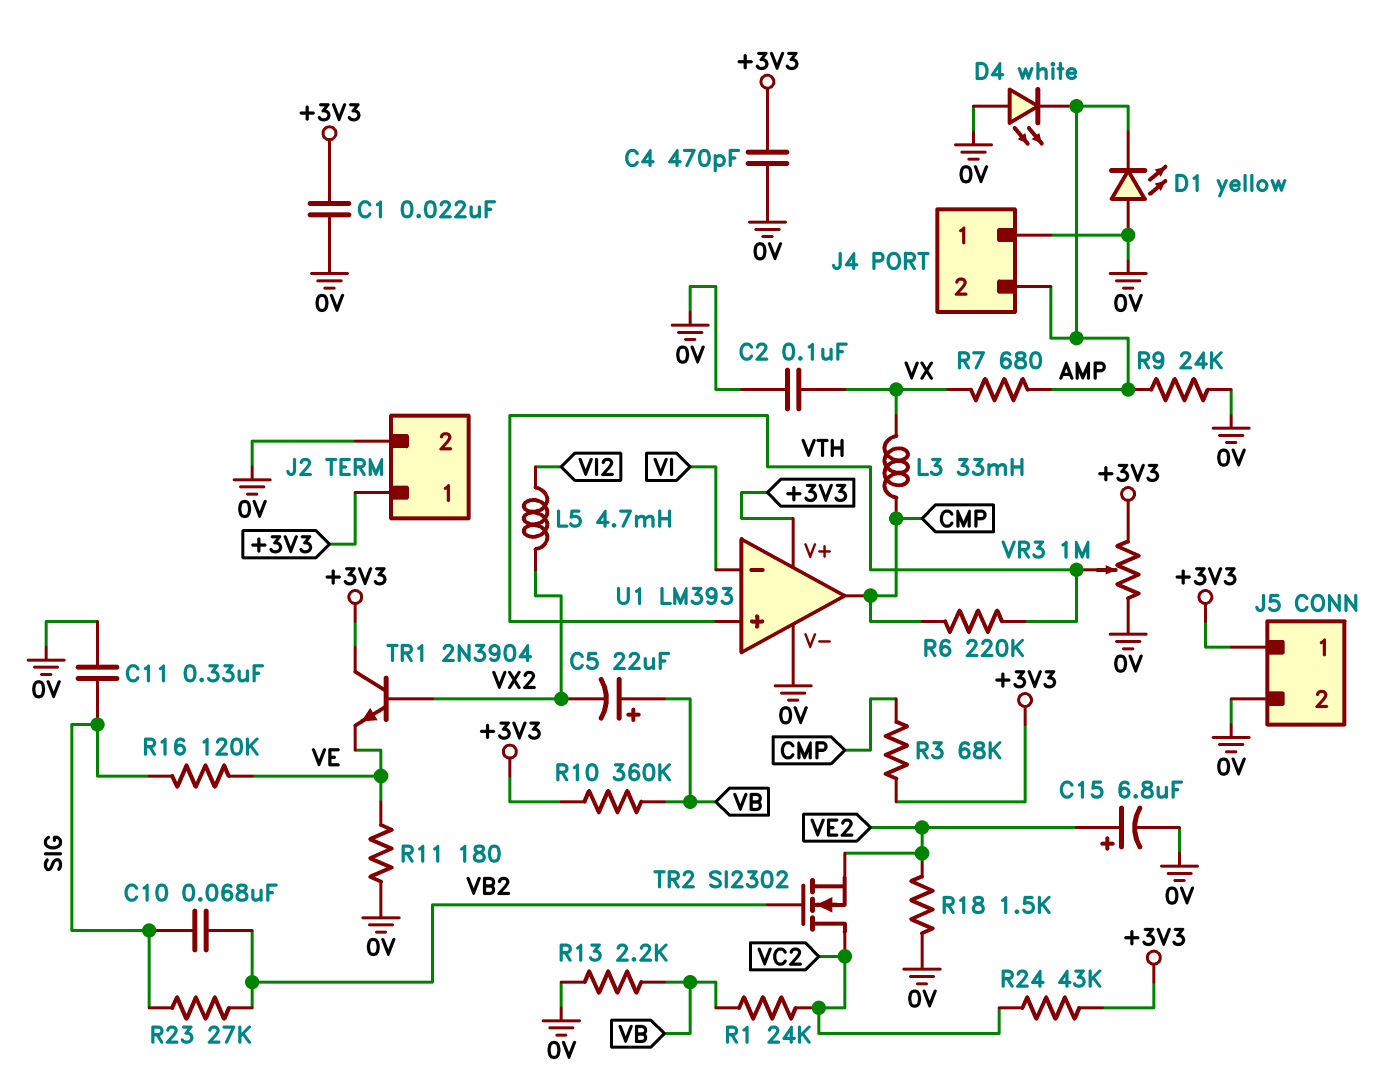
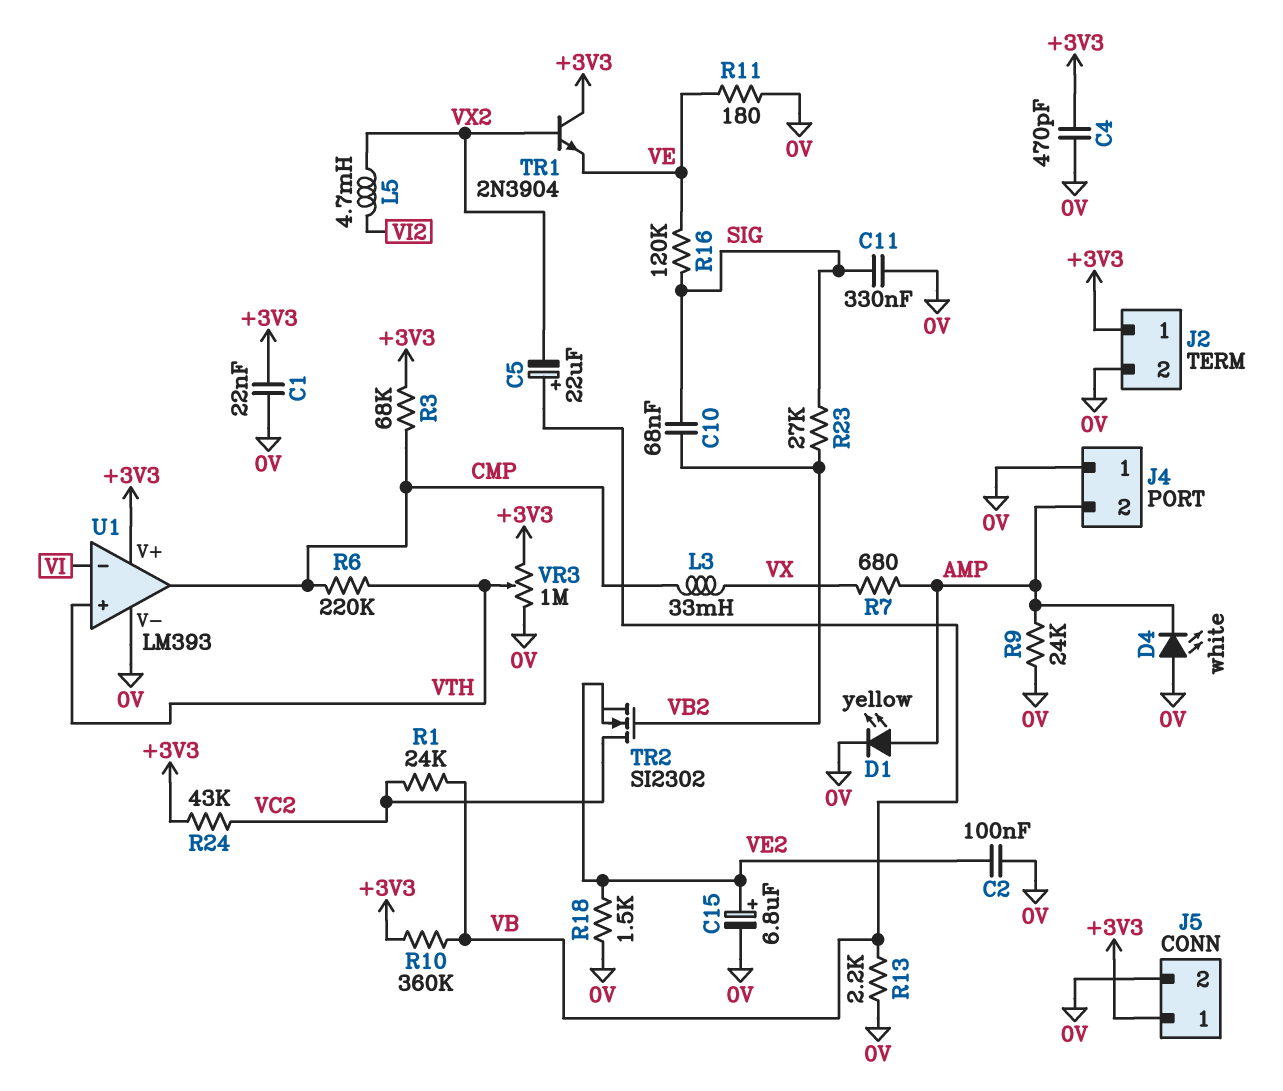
C2: 100nF (0V, VX) -> 100nF (0V, VE2)
D1: LED yellow (A 0V, K AMP) -> LED yellow (A AMP, K 0V)

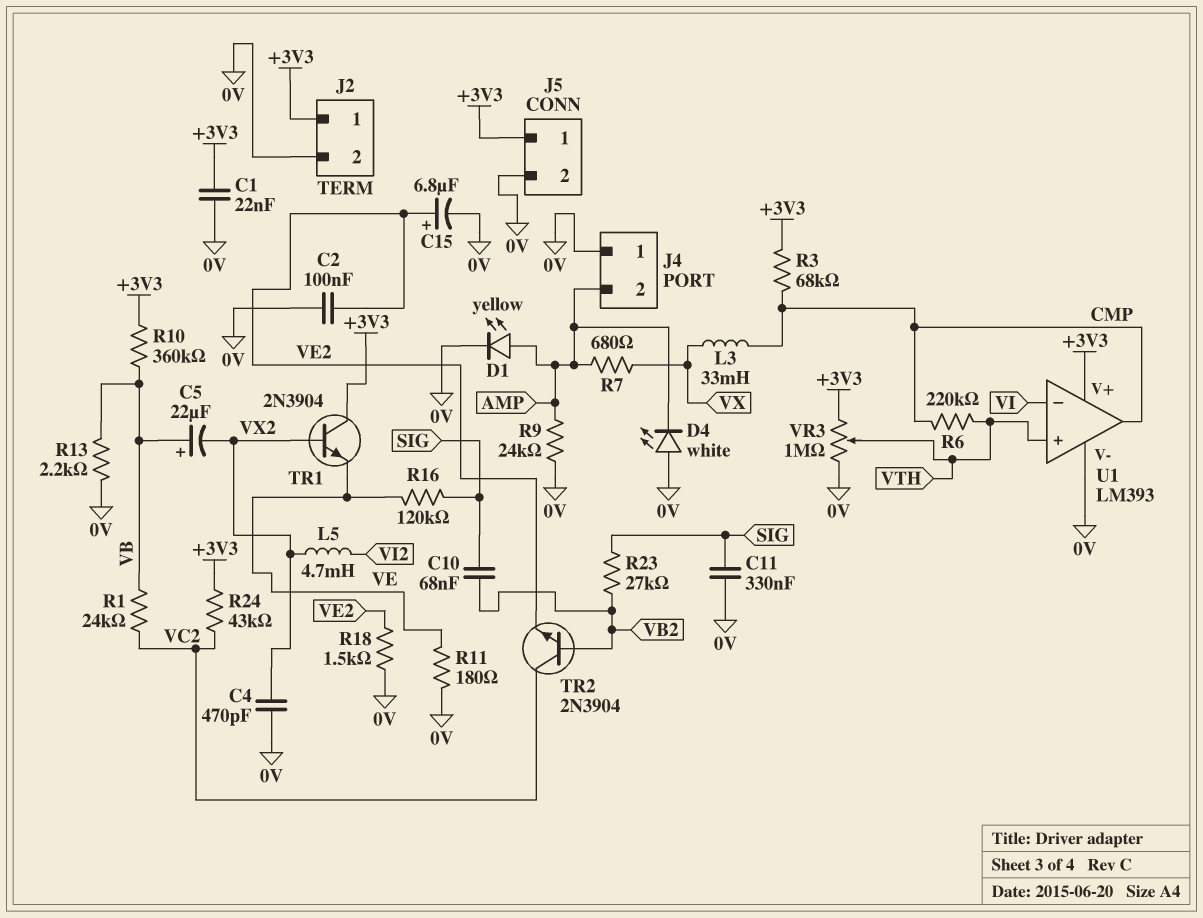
C4: 470pF (+3V3, 0V) -> 470pF (0V, VX2)
TR2: NMOS SI2302 (G VB2, D VC2, S VE2) -> NPN 2N3904 (B VB2, C VC2, E VE2)

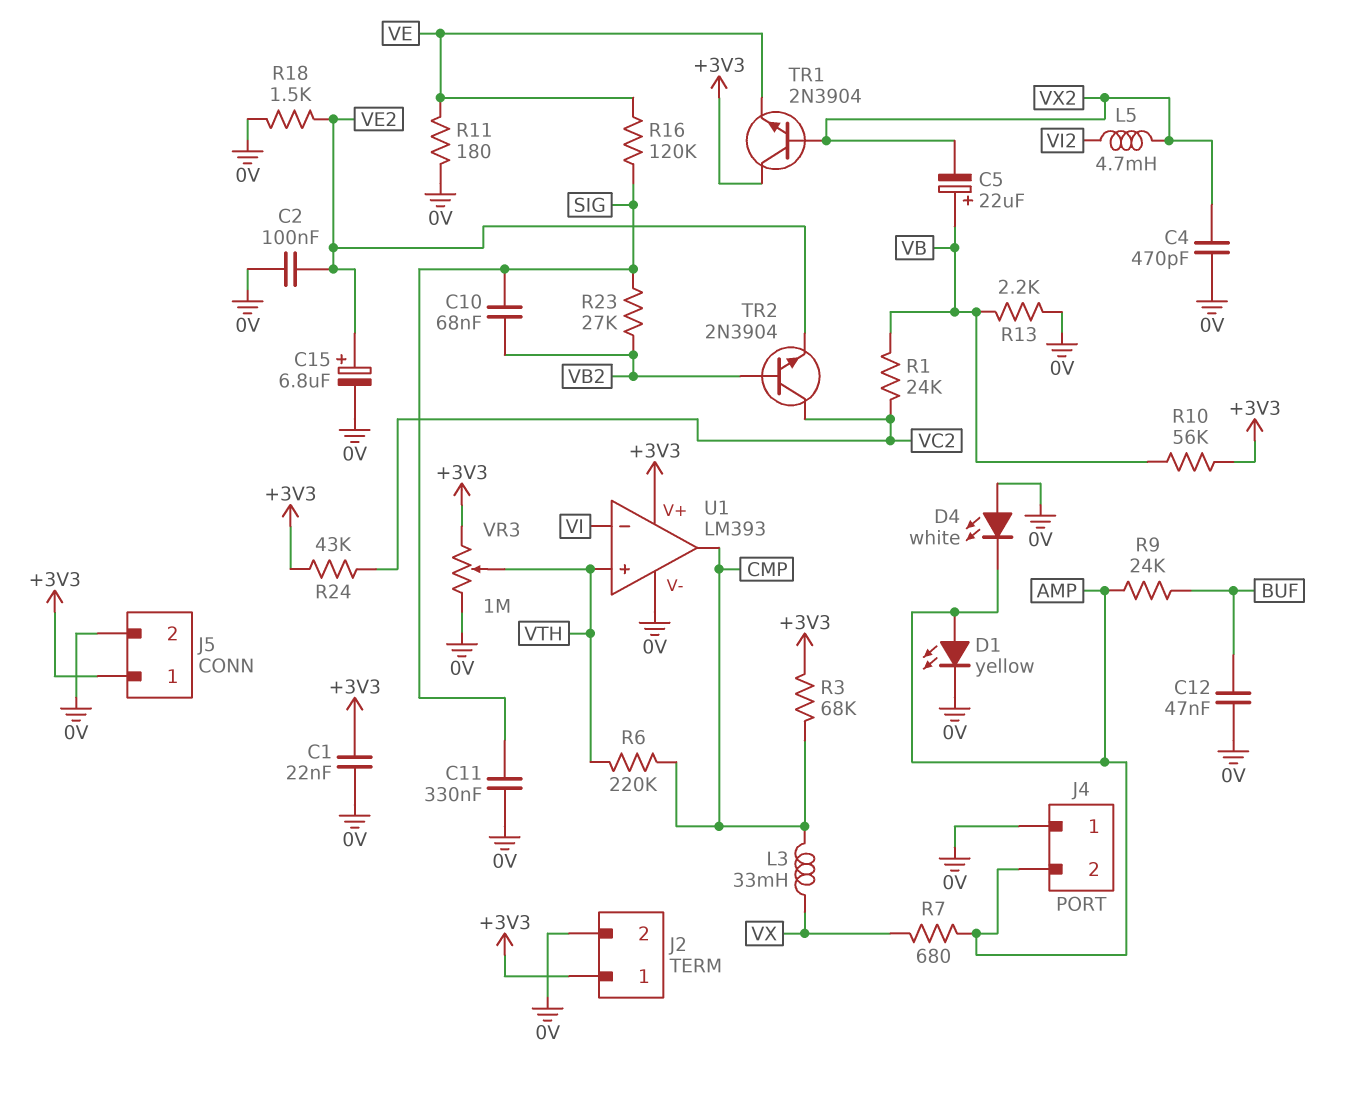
C12: none -> 47nF (0V, BUF)
R9: 24k (0V, AMP) -> 24k (AMP, BUF)
R10: 360k (+3V3, VB) -> 56k (+3V3, VB)

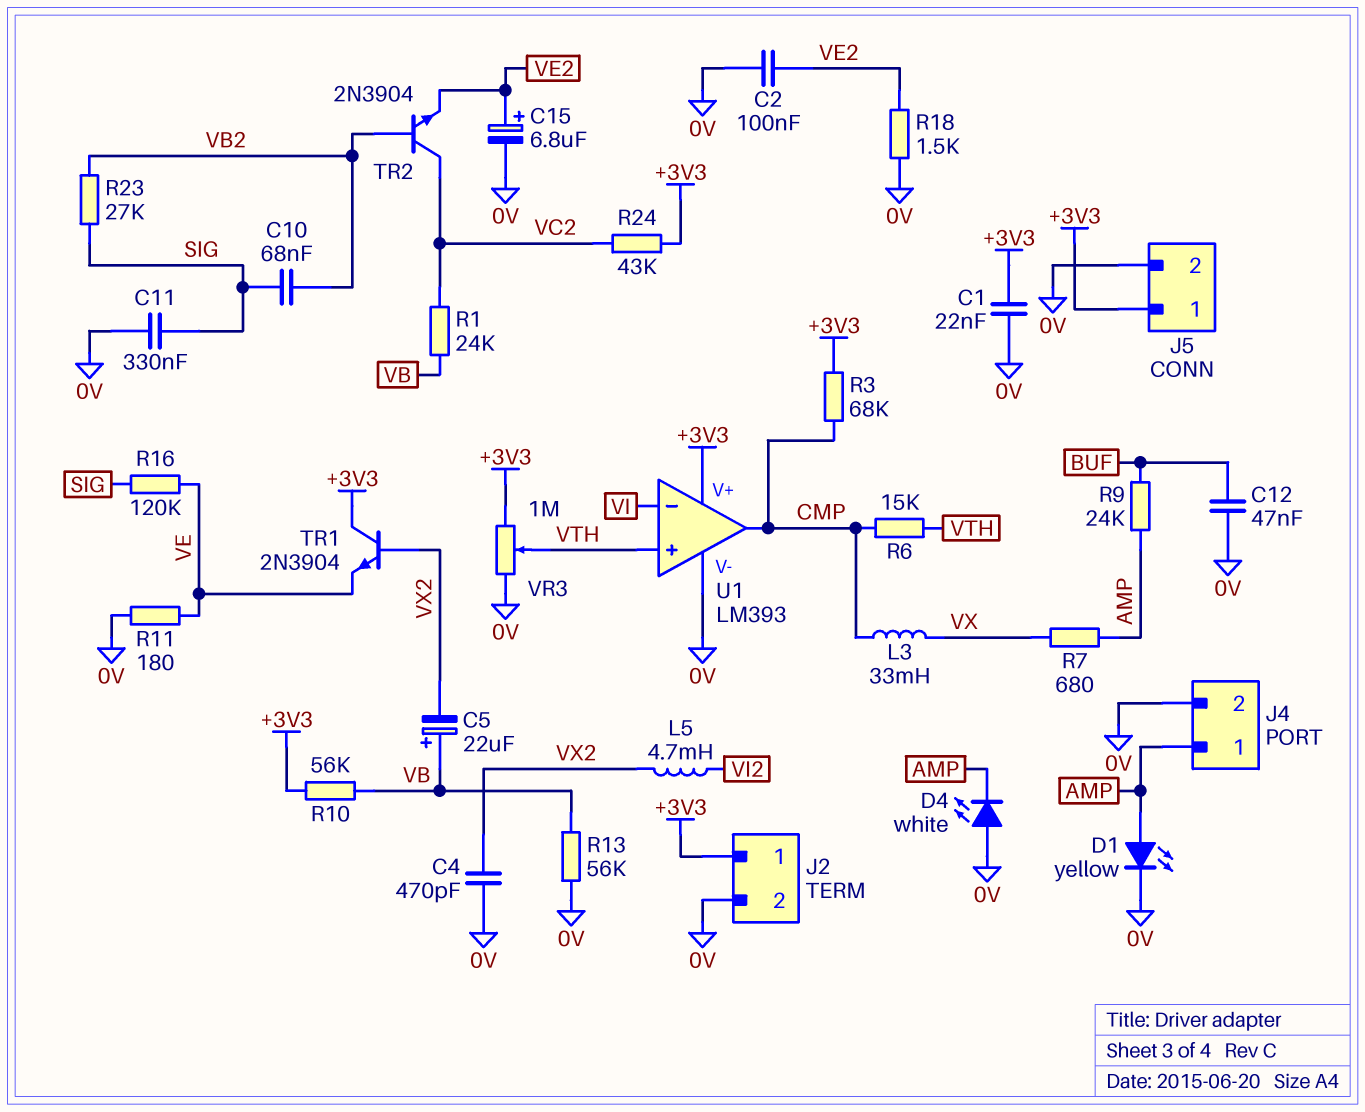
J4 pin 1: 0V -> AMP
J4 pin 2: AMP -> 0V
R6: 220k (CMP, VTH) -> 15k (CMP, VTH)
R13: 2.2k (0V, VB) -> 56k (0V, VB)

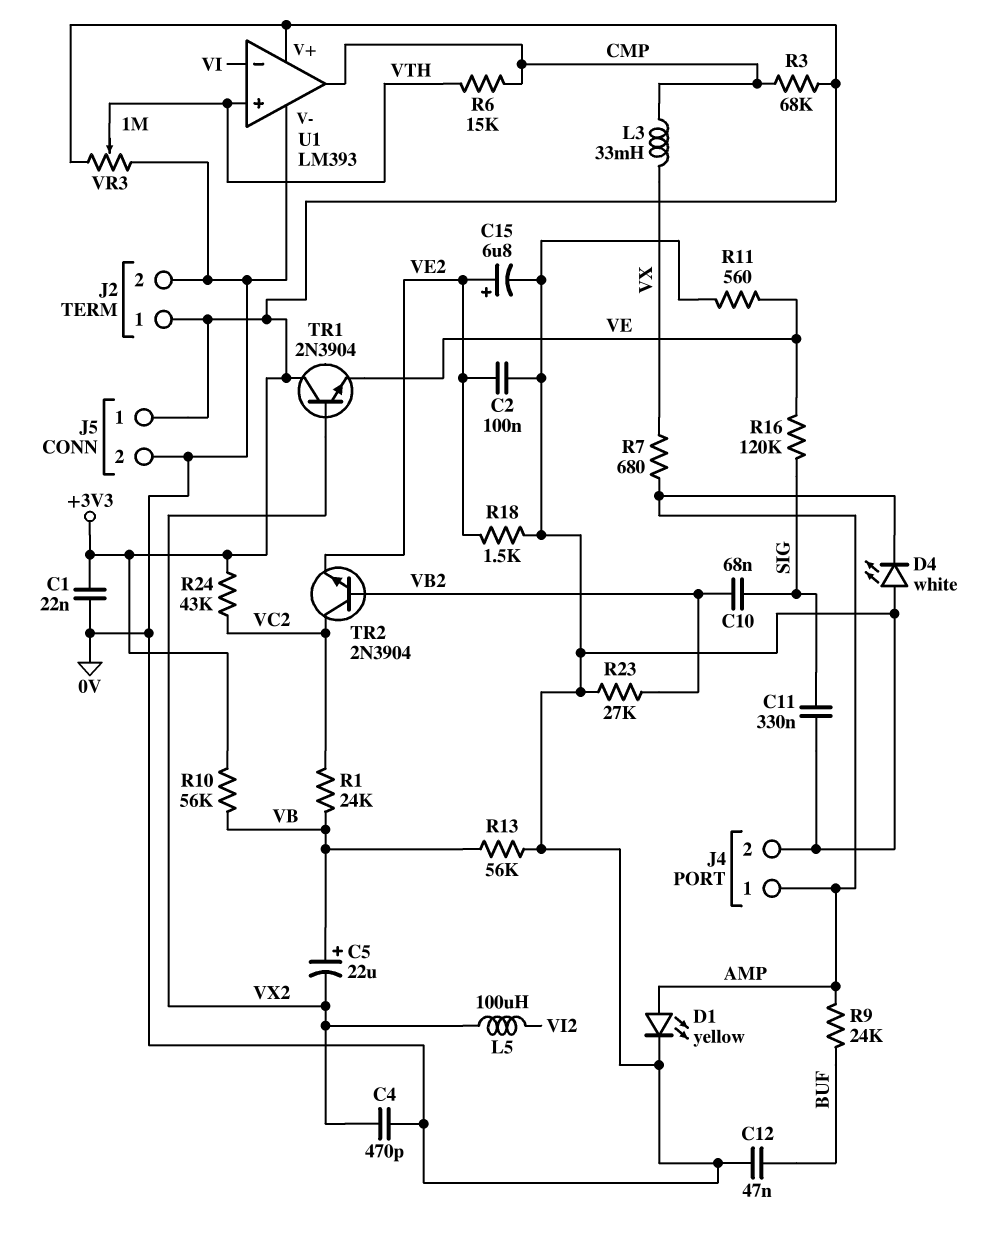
L5: 4.7mH (VI2, VX2) -> 100uH (VI2, VX2)
R11: 180 (0V, VE) -> 560 (0V, VE)
R23: 27k (SIG, VB2) -> 27k (0V, VB2)

